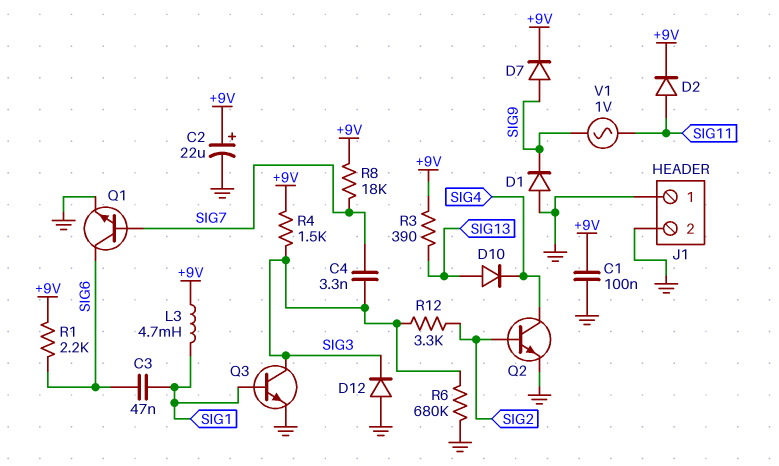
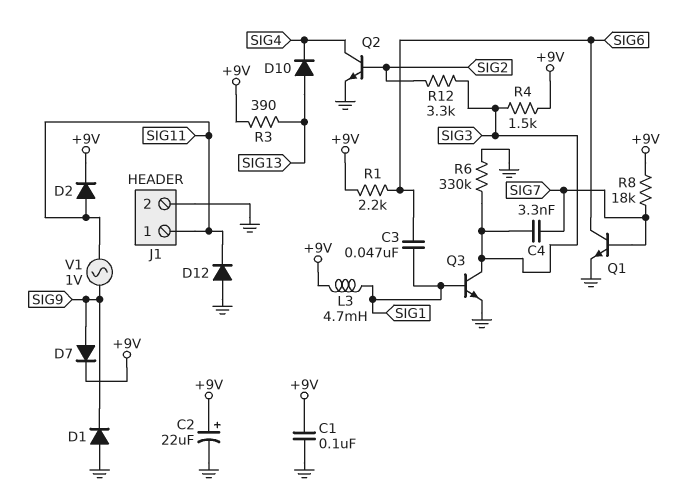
D12: diode (A GND, K SIG3) -> diode (A GND, K SIG11)
J1 pin 1: GND -> SIG11
R6: 680k (GND, SIG3) -> 330k (GND, SIG3)

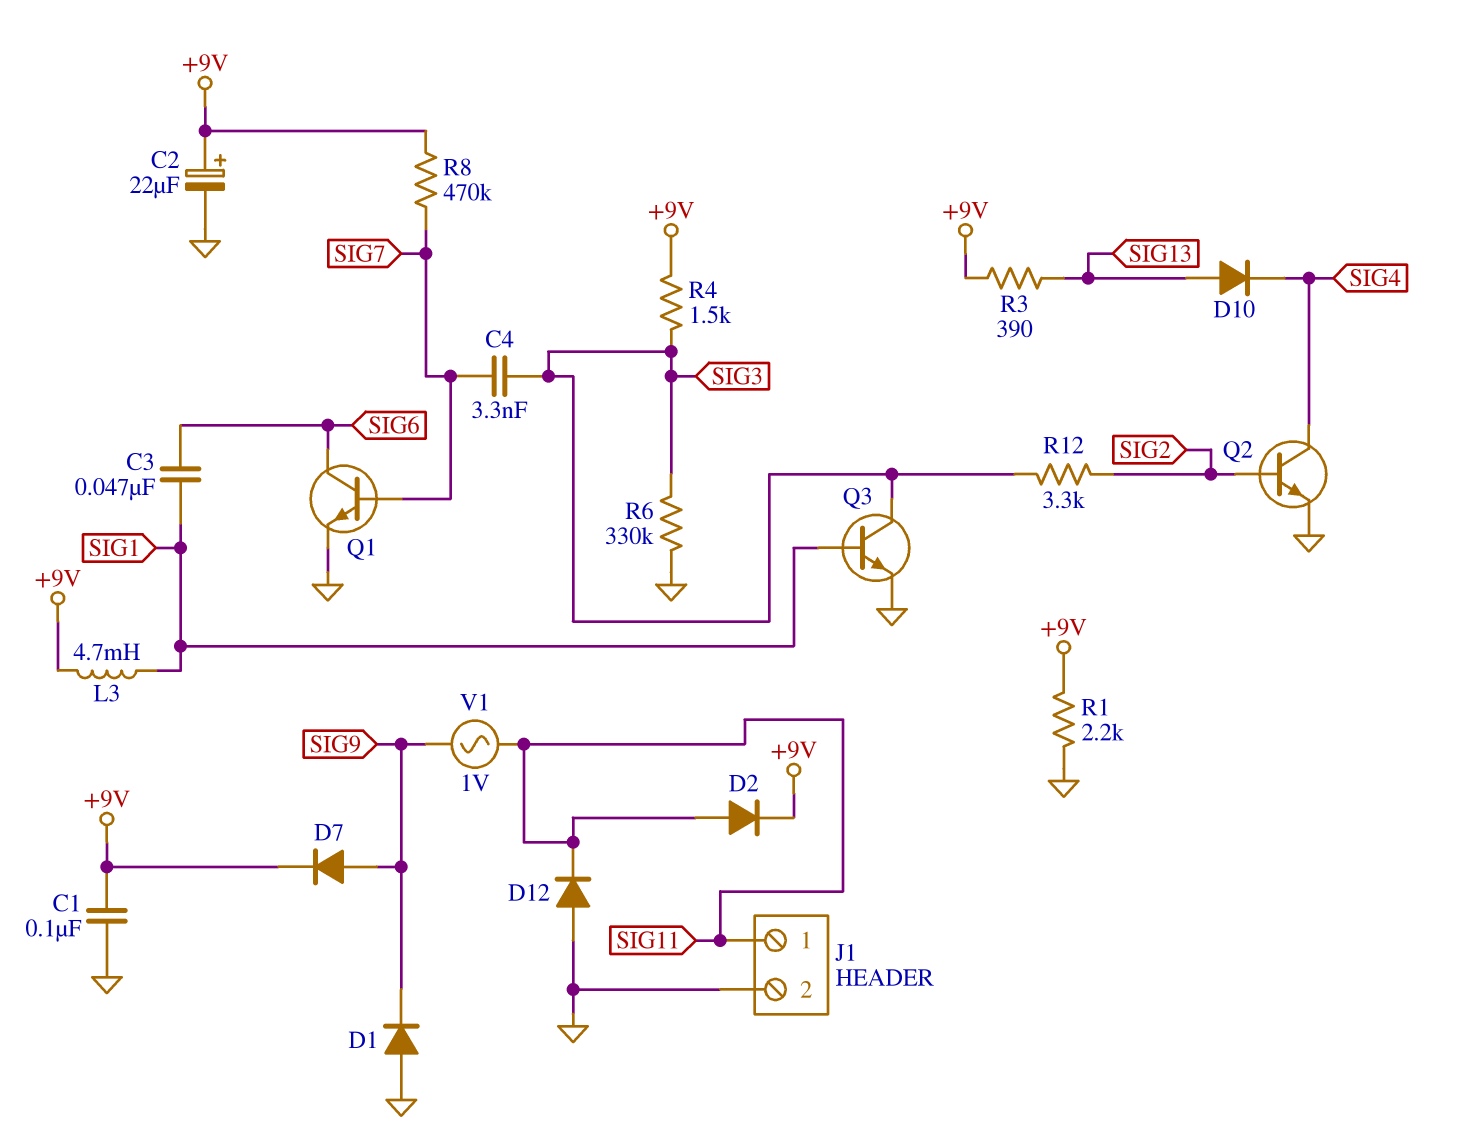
R1: 2.2k (+9V, SIG6) -> 2.2k (+9V, GND)
R8: 18k (+9V, SIG7) -> 470k (+9V, SIG7)

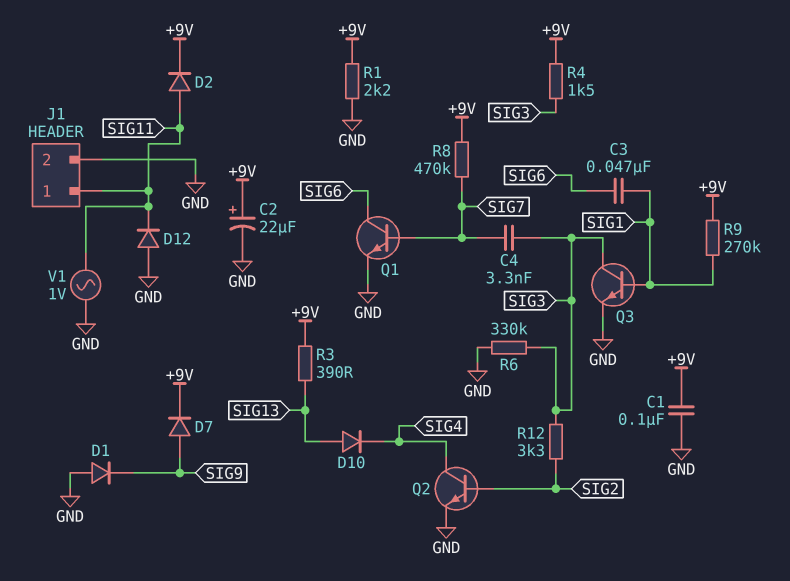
L3: 4.7mH (+9V, SIG1) -> none
R9: none -> 270k (+9V, SIG1)
V1: AC 1V (SIG9, SIG11) -> AC 1V (GND, SIG11)

